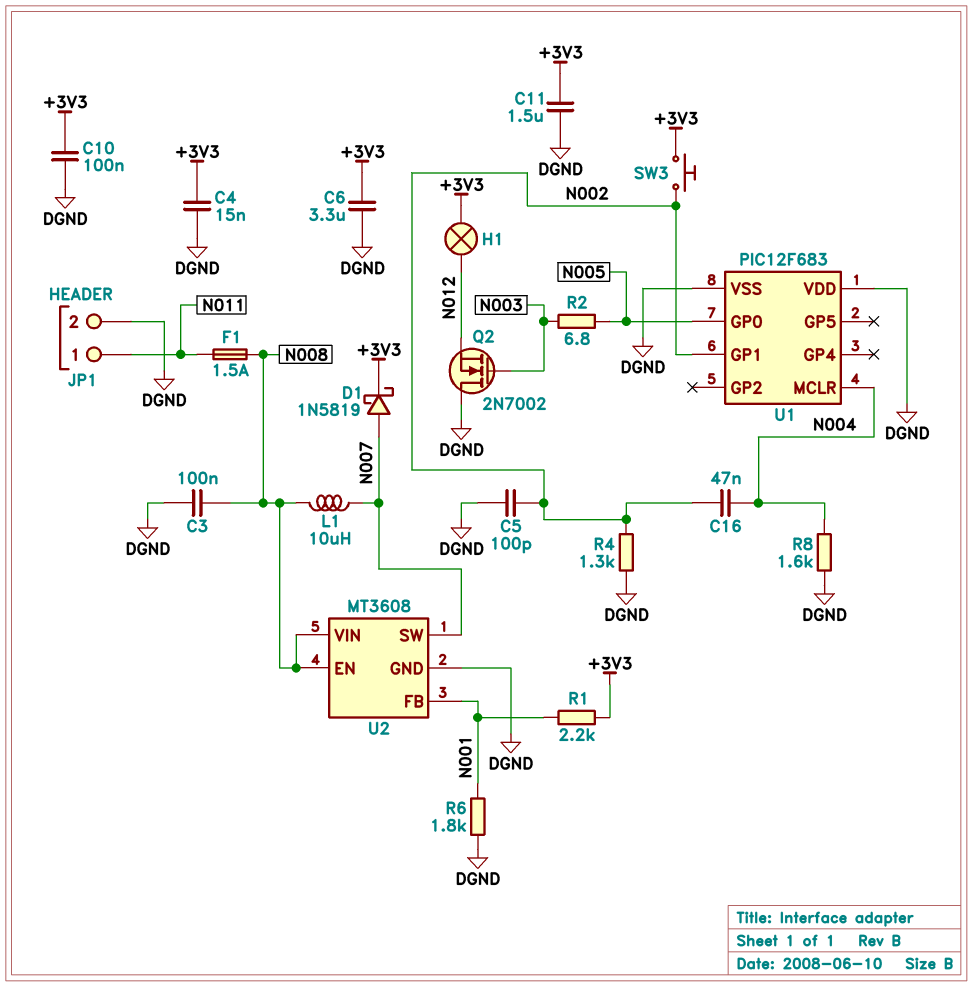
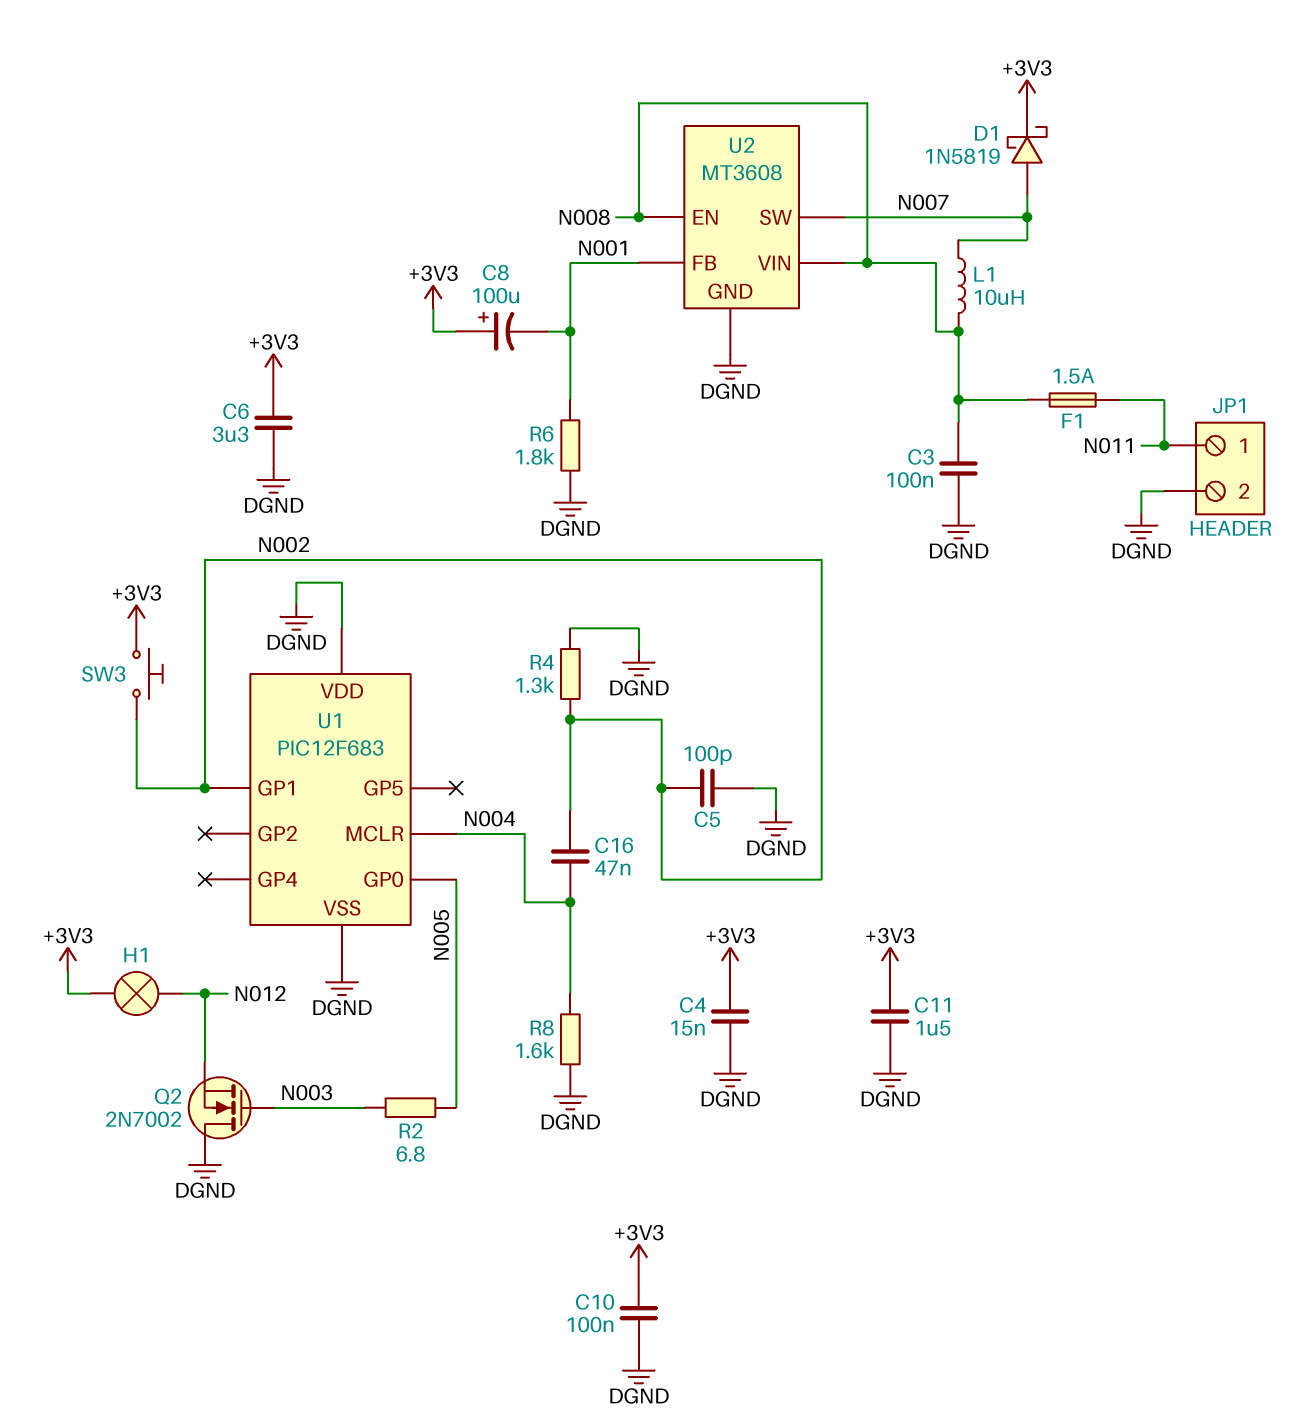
C8: none -> 100uF (plus +3V3, minus N001)
R1: 2.2k (+3V3, N001) -> none

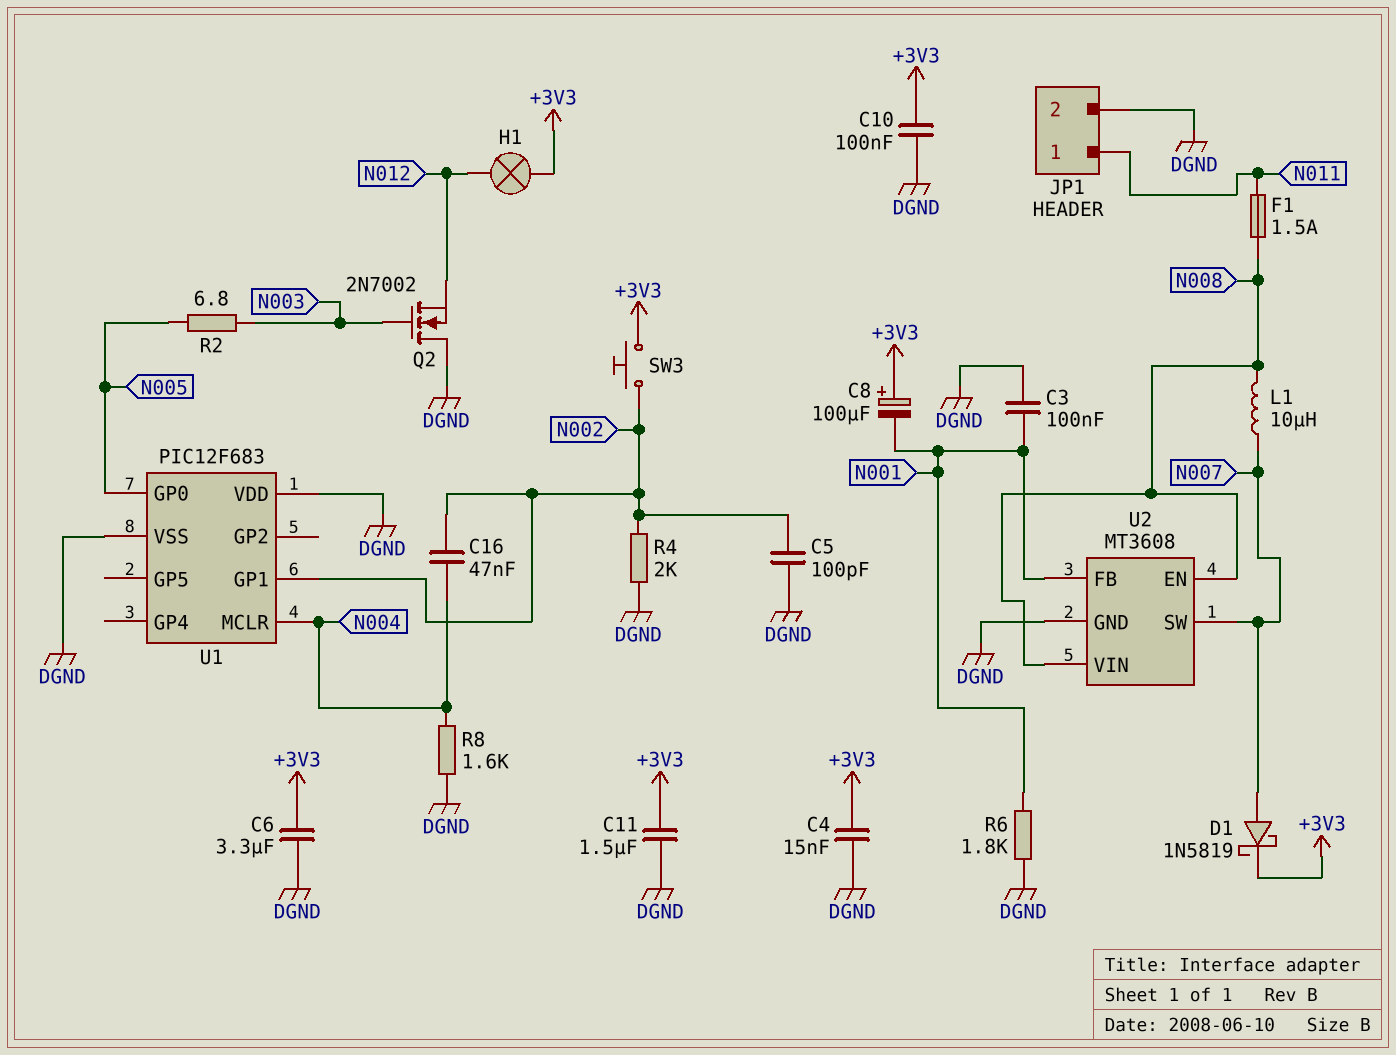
C3: 100nF (DGND, N008) -> 100nF (DGND, N001)
R4: 1.3k (DGND, N002) -> 2k (DGND, N002)

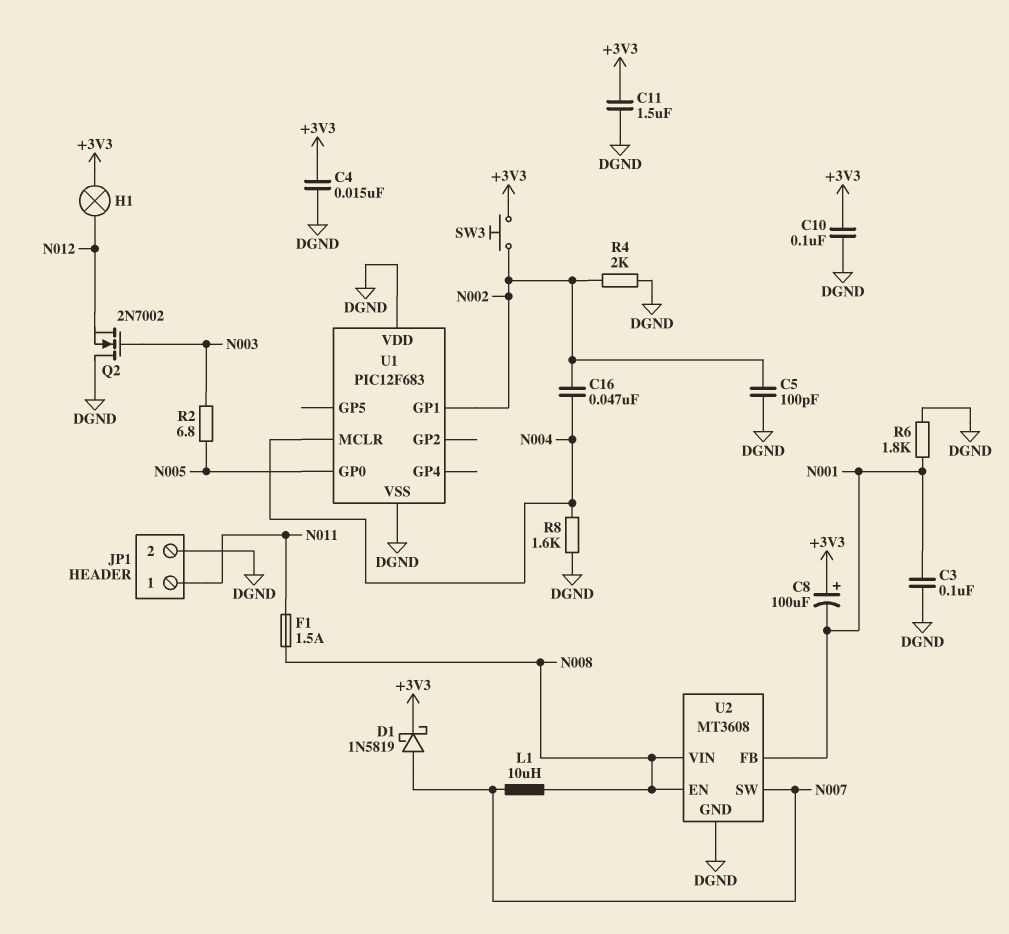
C6: 3.3uF (+3V3, DGND) -> none

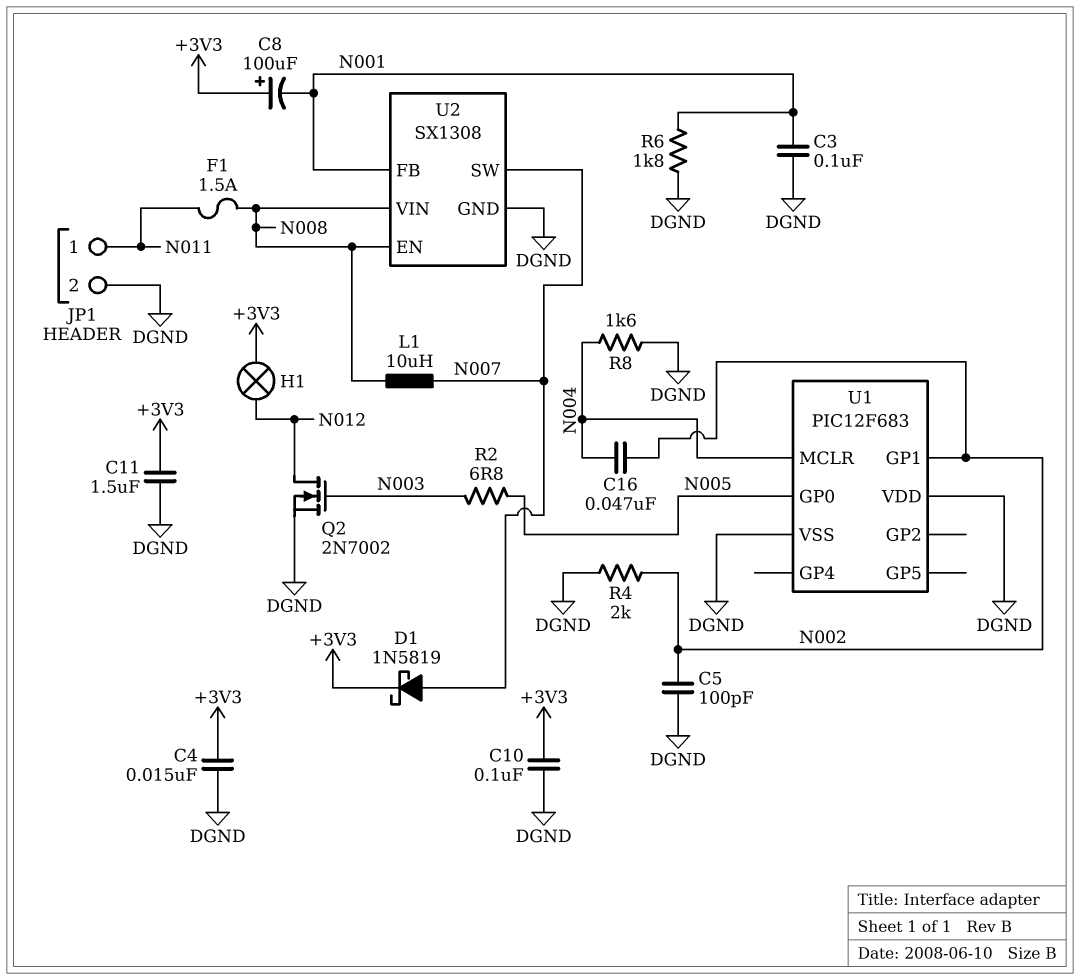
Q2: NMOS 2N7002 (G N003, D DGND, S N012) -> NMOS 2N7002 (G N003, D N012, S DGND)
SW3: button (+3V3, N002) -> none
U2: MT3608 -> SX1308

